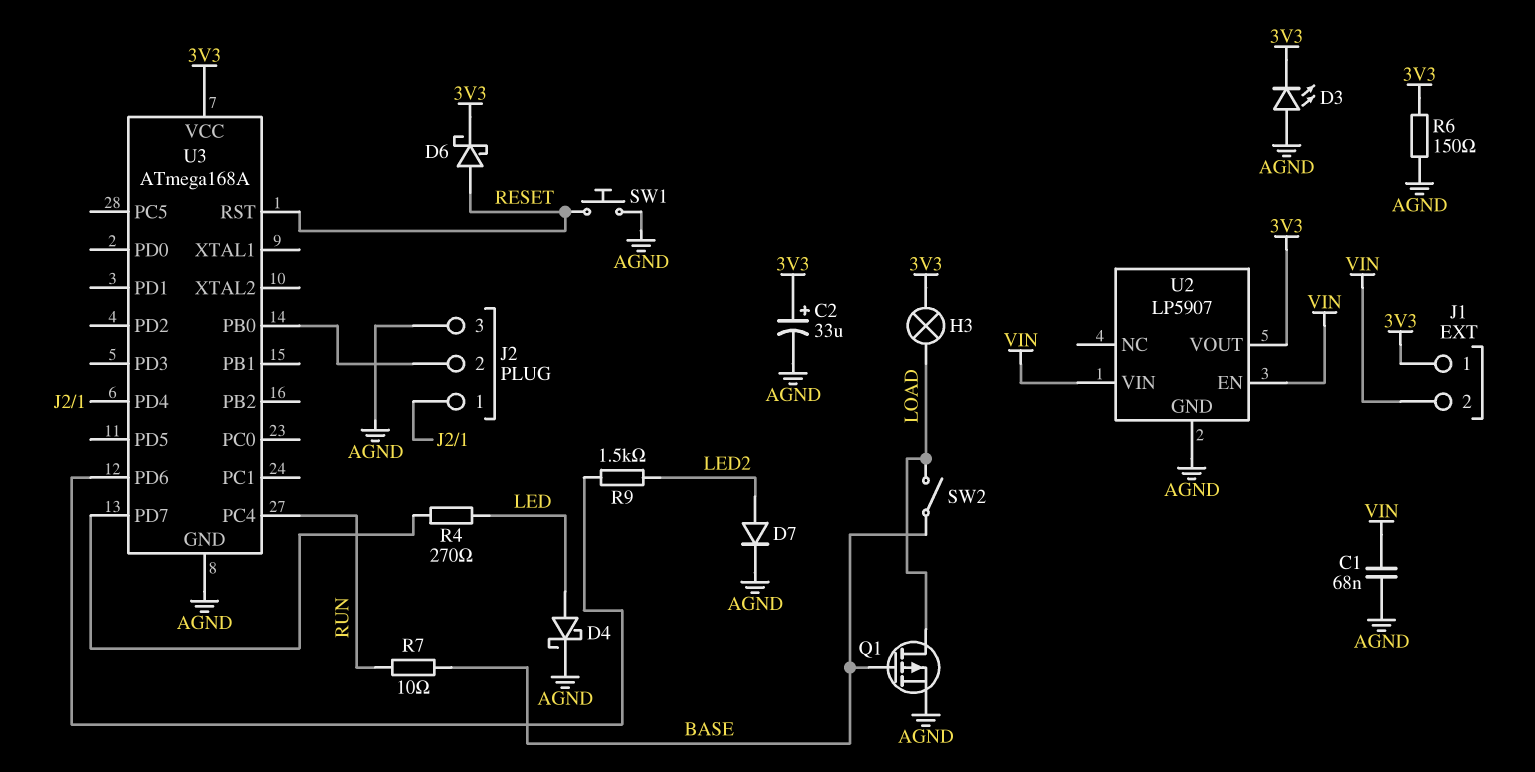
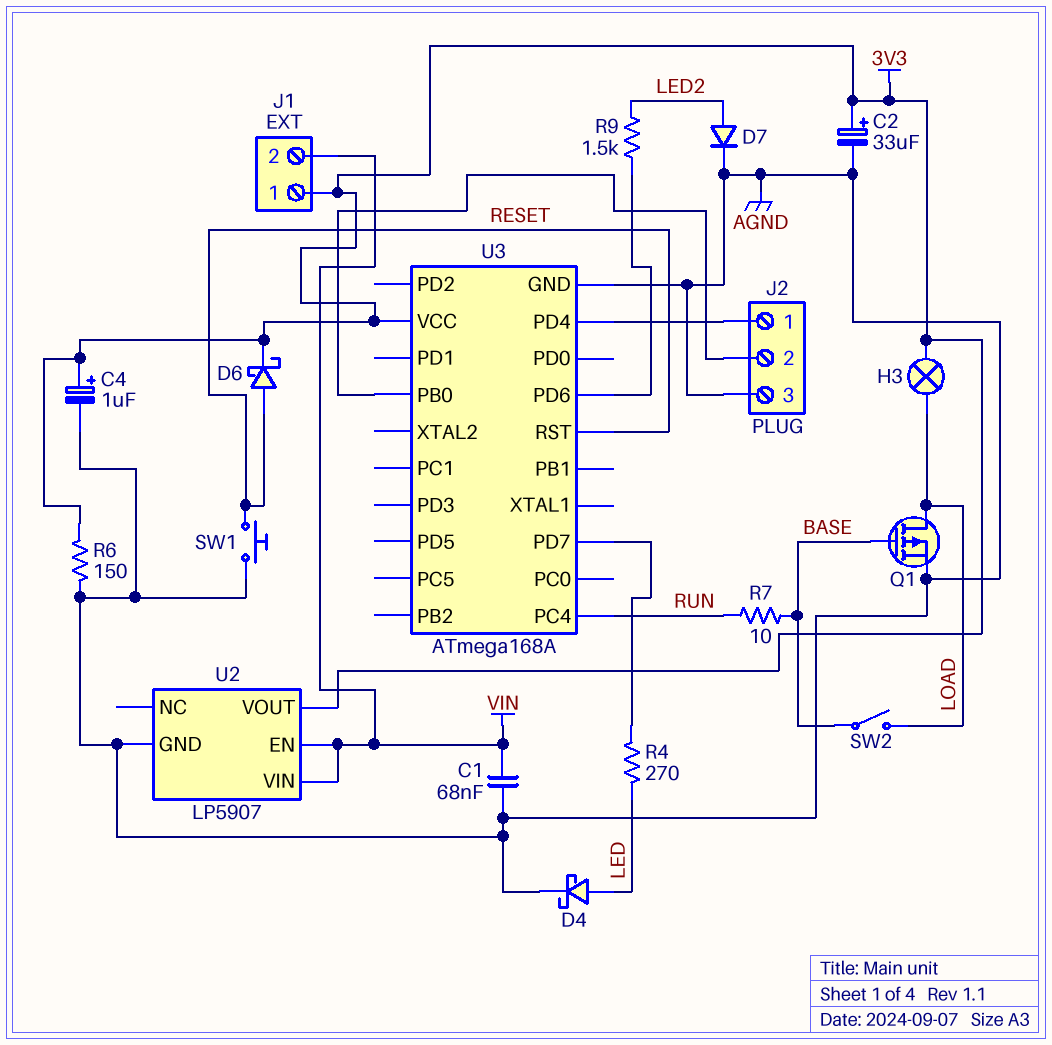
C4: none -> 1uF (plus 3V3, minus AGND)
D3: LED (A AGND, K 3V3) -> none

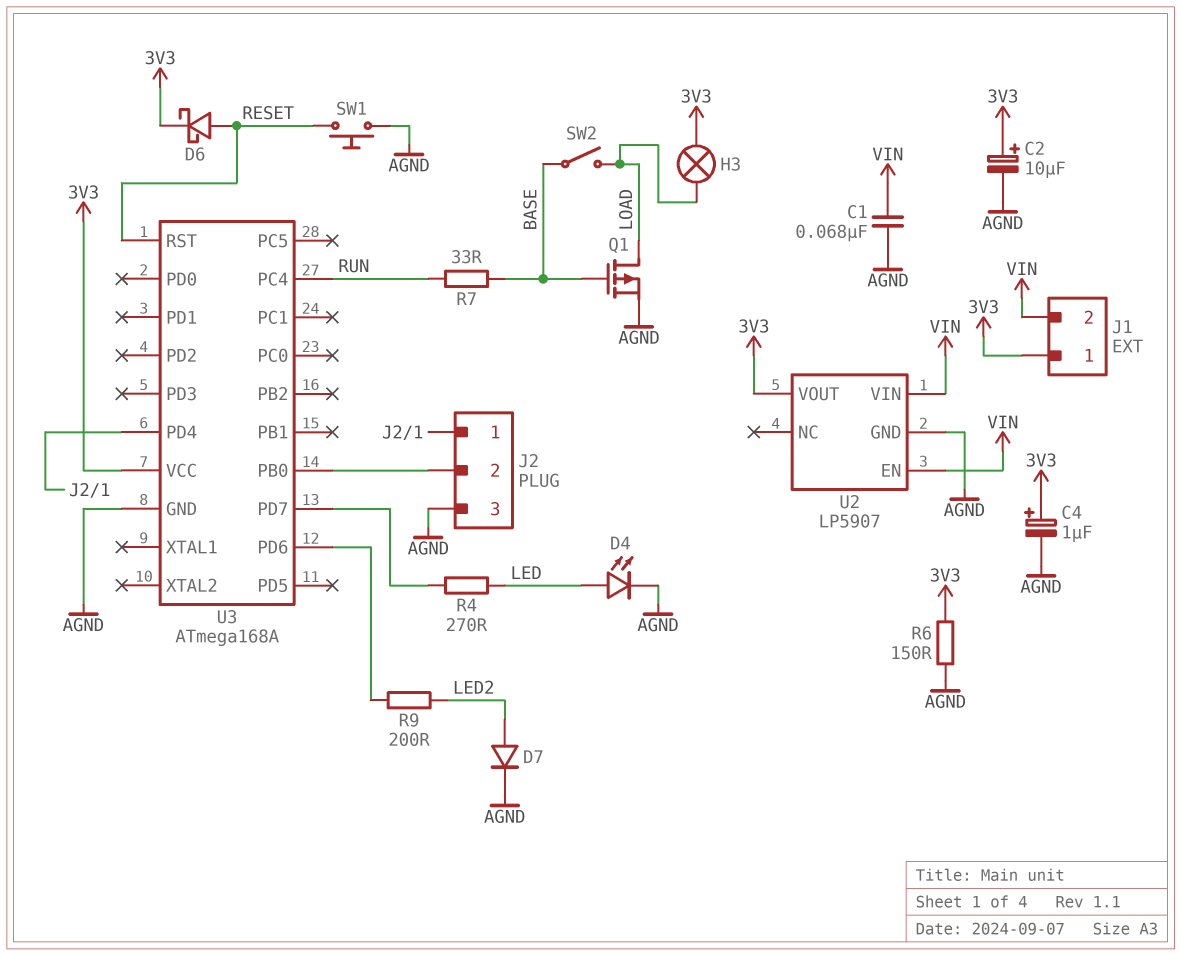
C2: 33uF (plus 3V3, minus AGND) -> 10uF (plus 3V3, minus AGND)
D4: schottky (A LED, K AGND) -> LED (A LED, K AGND)
R7: 10 (BASE, RUN) -> 33 (BASE, RUN)
R9: 1.5k (LED2, U3/PD6) -> 200 (LED2, U3/PD6)

